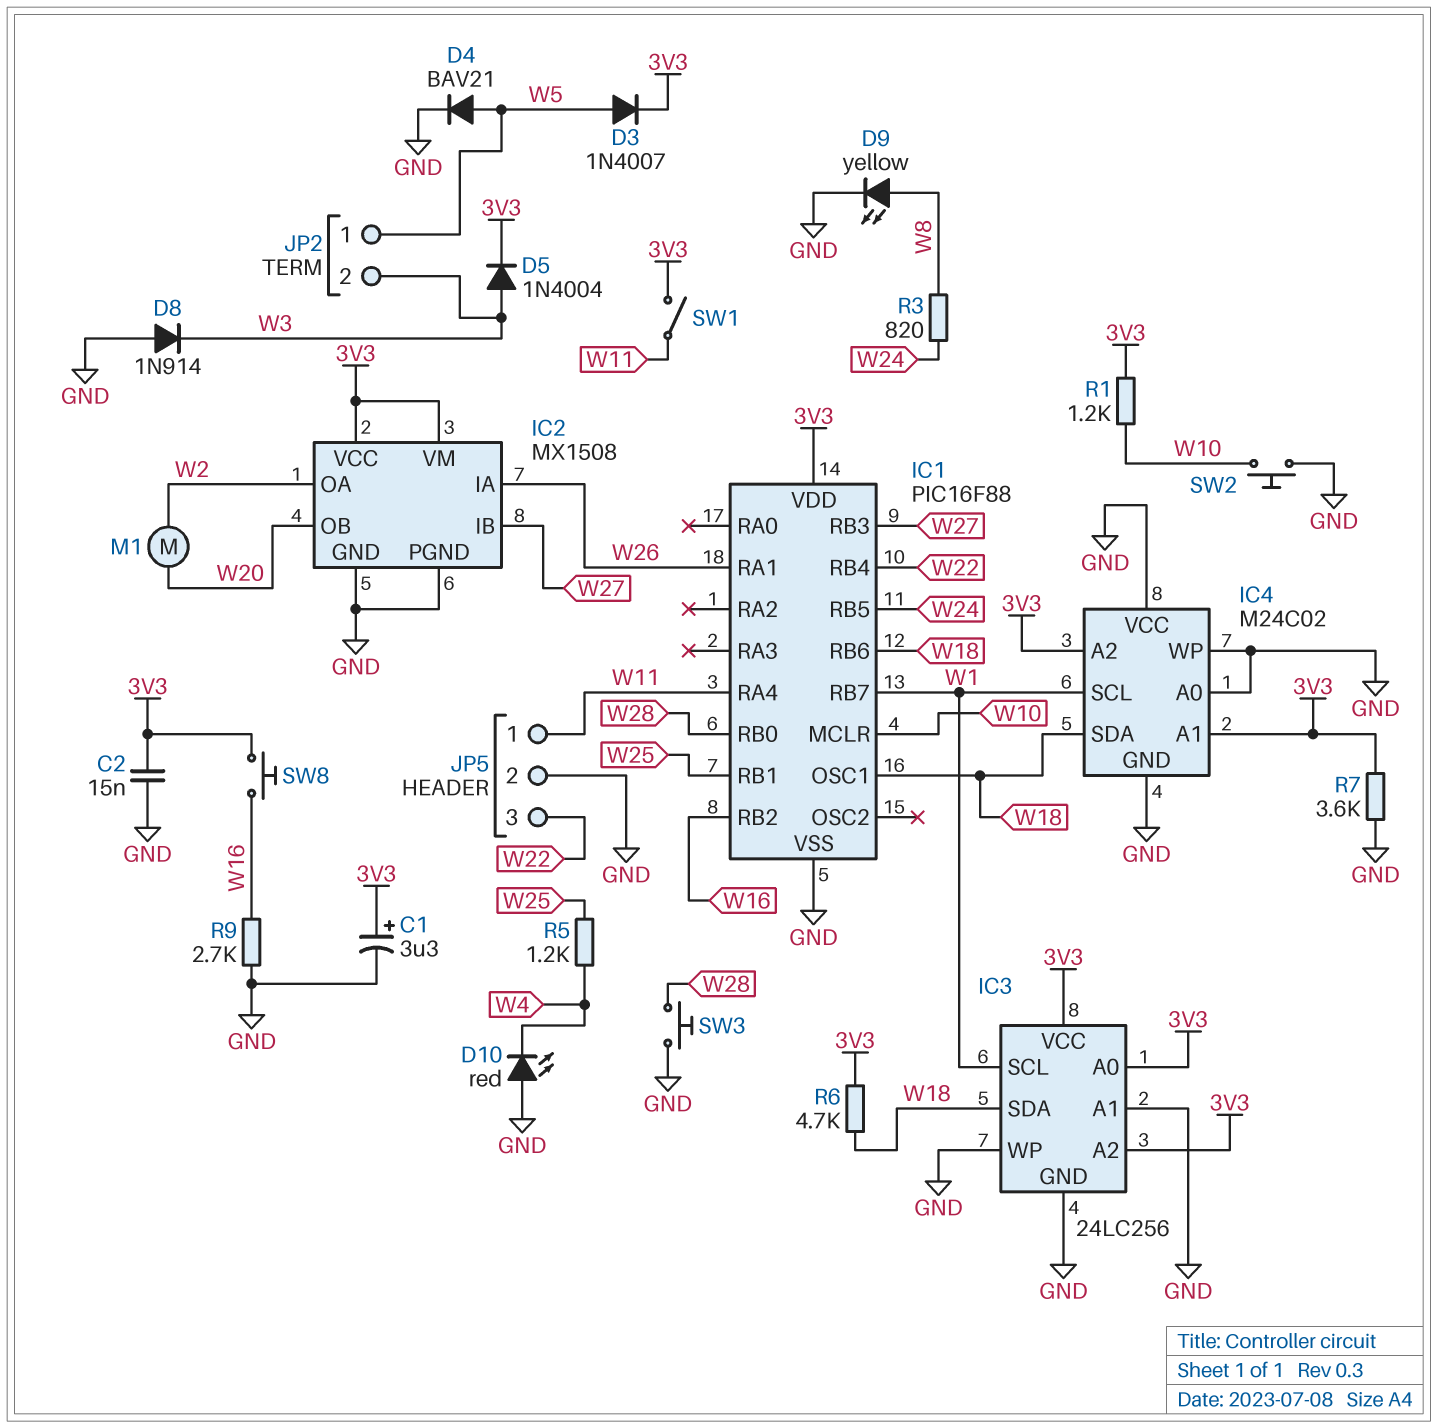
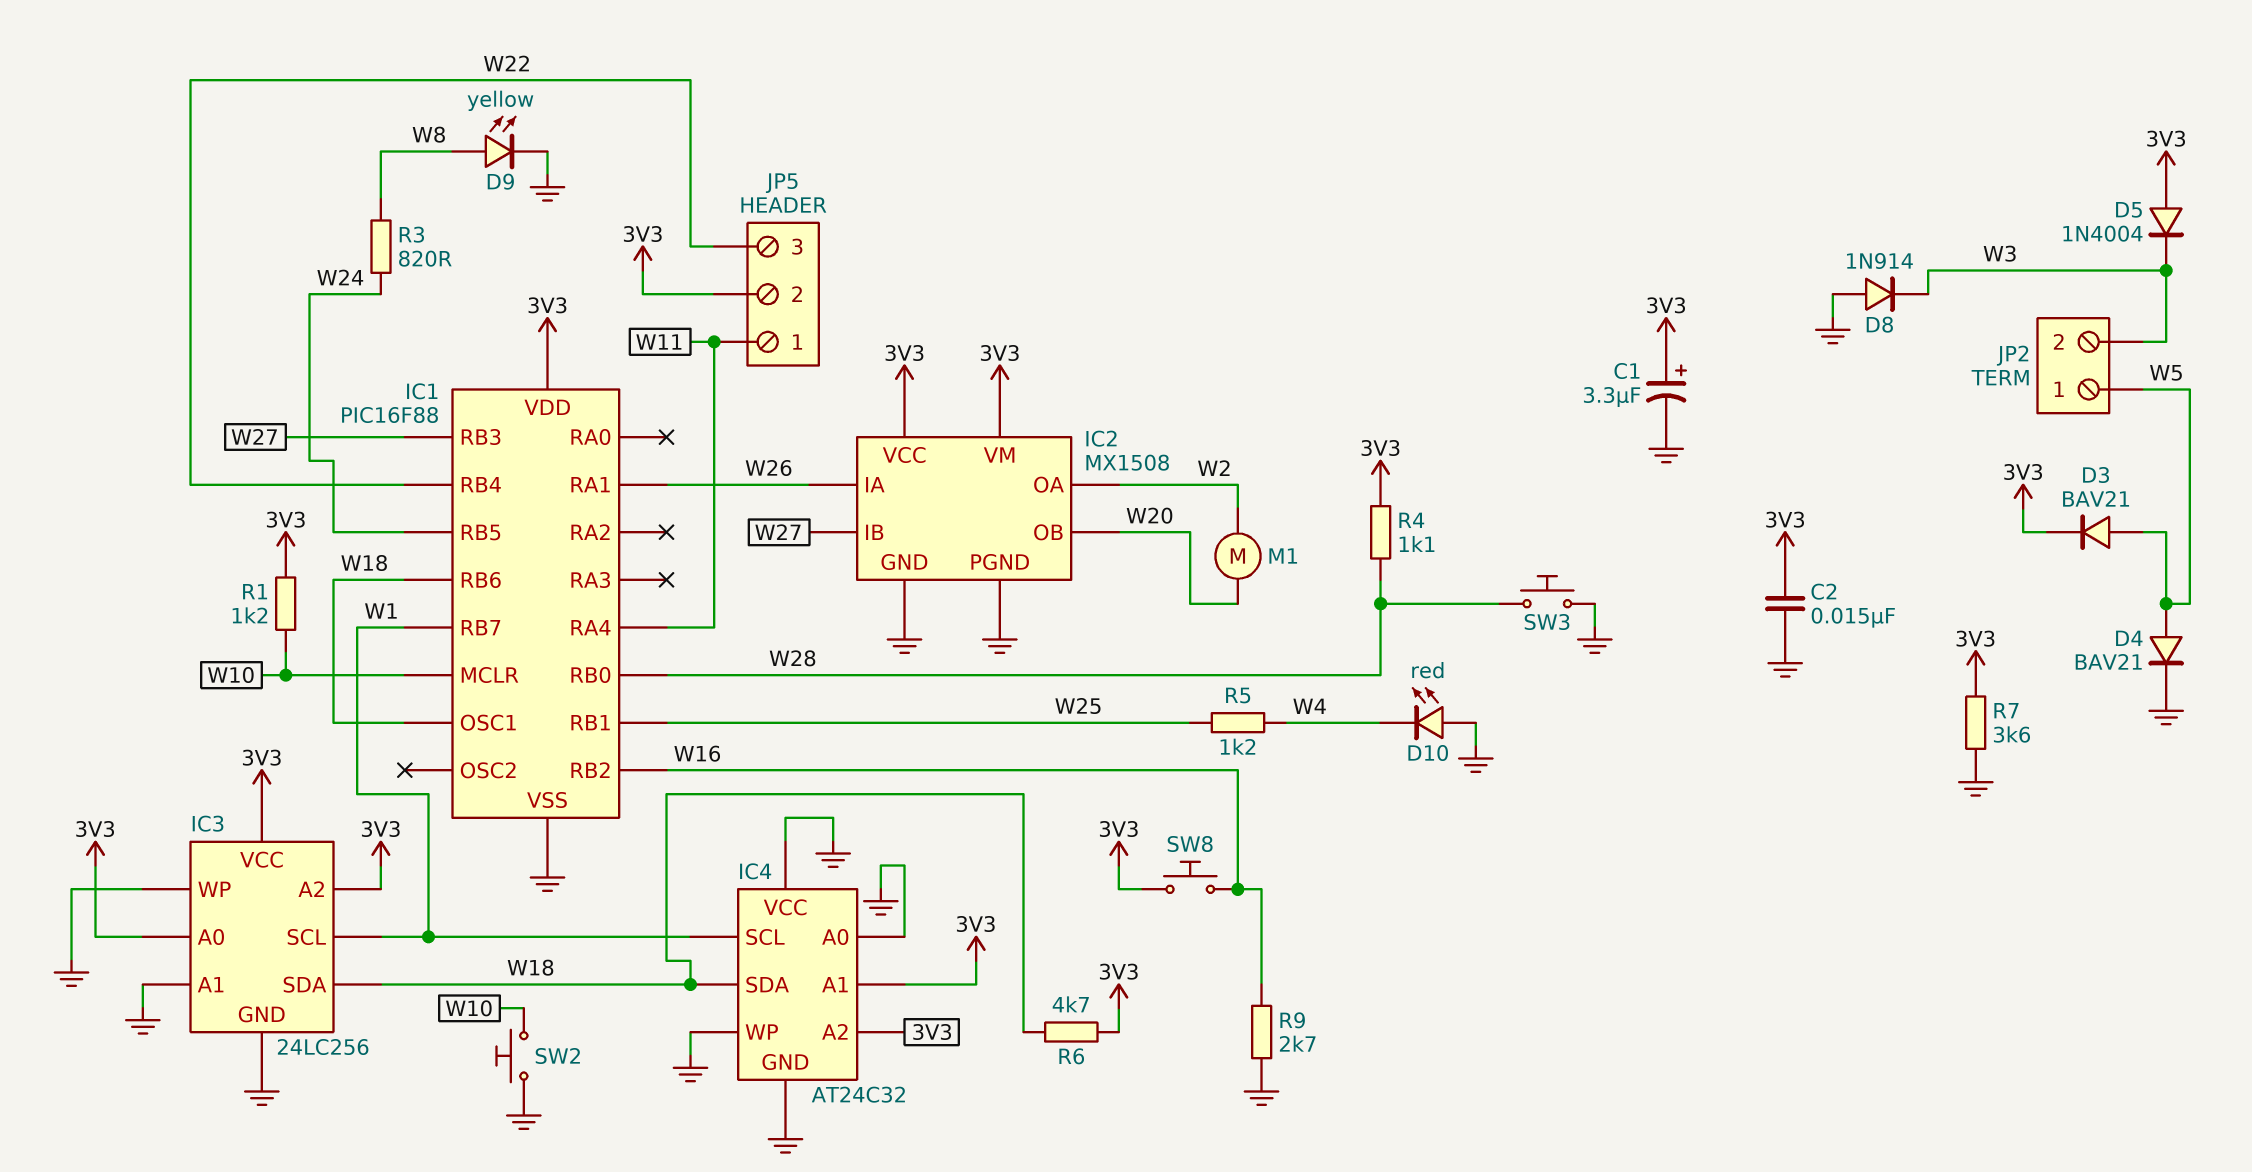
D3: diode 1N4007 (A W5, K 3V3) -> diode BAV21 (A W5, K 3V3)
D5: diode 1N4004 (A W3, K 3V3) -> diode 1N4004 (A 3V3, K W3)
IC4: M24C02 -> AT24C32
JP5 pin 2: GND -> 3V3
R4: none -> 1.1k (3V3, W28)
SW1: switch (3V3, W11) -> none

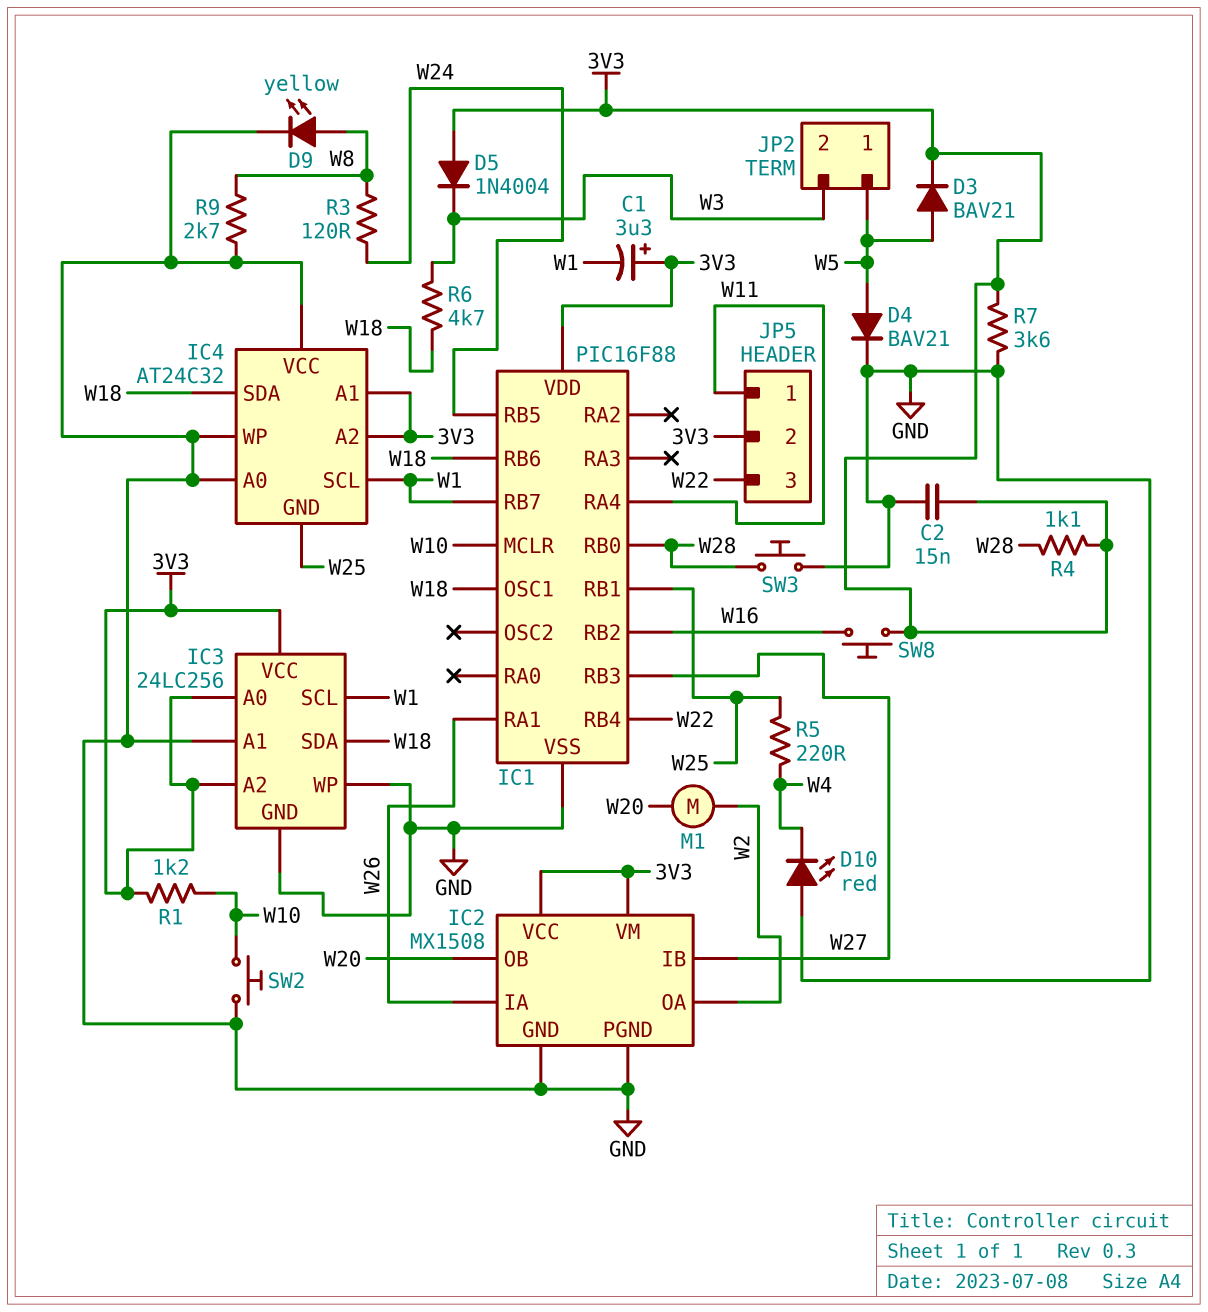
C1: 3.3uF (plus 3V3, minus GND) -> 3.3uF (plus 3V3, minus W1)
D8: diode 1N914 (A GND, K W3) -> none
IC4 pin GND: GND -> W25
R3: 820 (W8, W24) -> 120 (W8, W24)
R5: 1.2k (W4, W25) -> 220 (W4, W25)
R6: 4.7k (3V3, W18) -> 4.7k (W3, W18)
R9: 2.7k (GND, W16) -> 2.7k (GND, W8)

